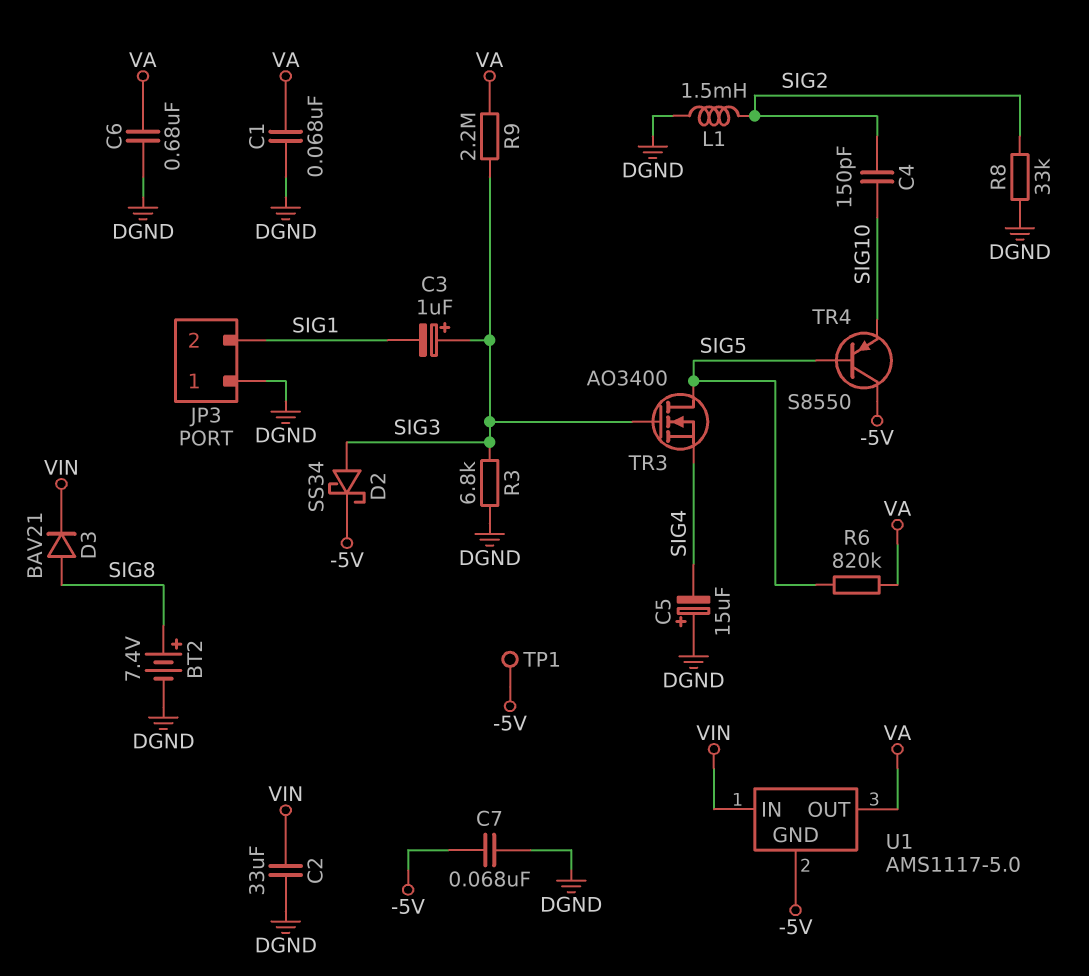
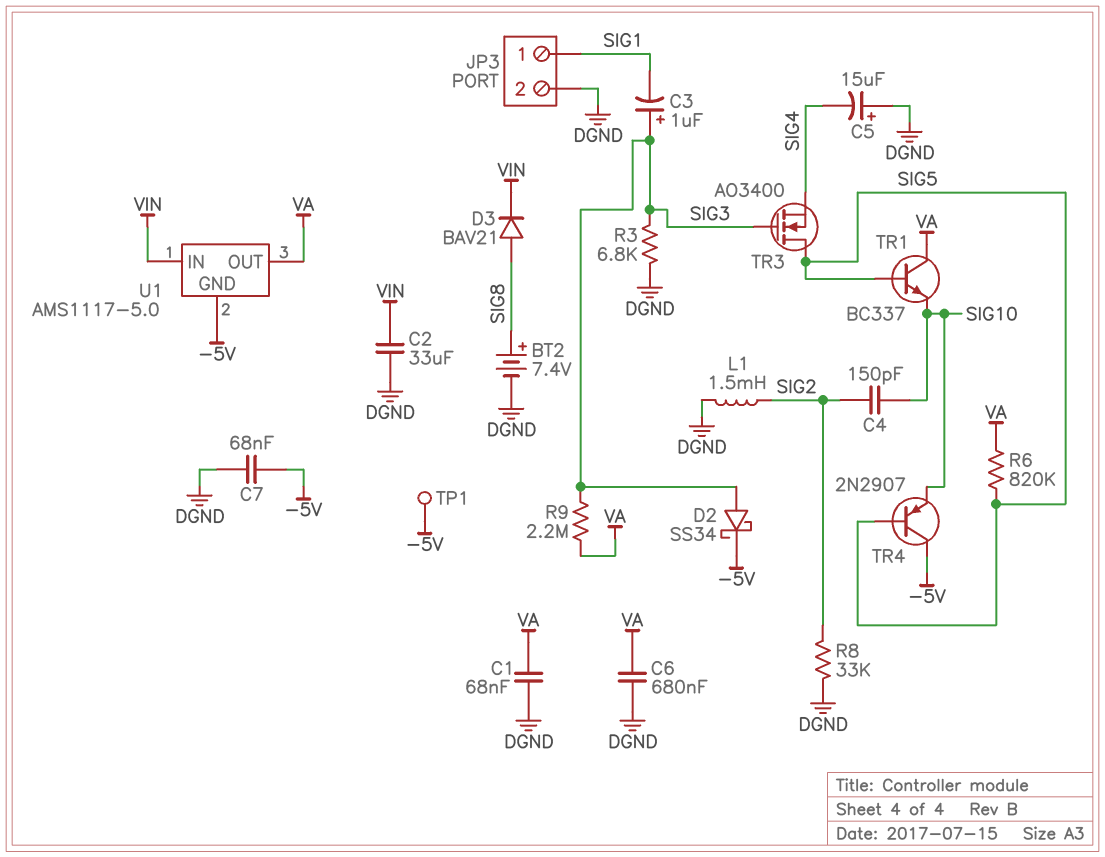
JP3 pin 1: DGND -> SIG1
JP3 pin 2: SIG1 -> DGND
TR1: none -> NPN BC337 (B SIG5, C VA, E SIG10)
TR4: PNP S8550 (B SIG5, C -5V, E SIG10) -> PNP 2N2907 (B SIG5, C -5V, E SIG10)

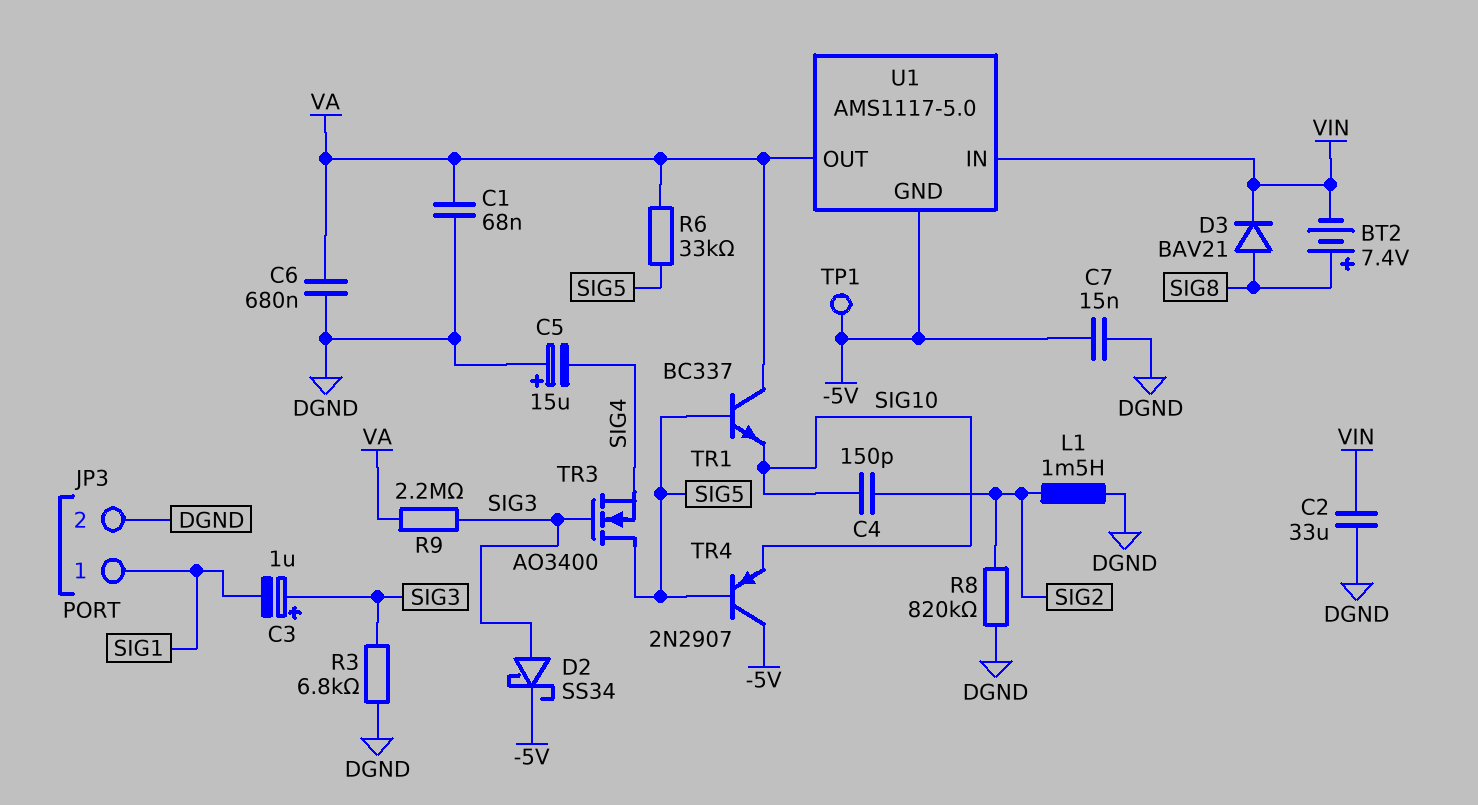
BT2: 7.4V (plus SIG8, minus DGND) -> 7.4V (plus SIG8, minus VIN)
C7: 68nF (-5V, DGND) -> 15nF (-5V, DGND)
R6: 820k (SIG5, VA) -> 33k (SIG5, VA)
R8: 33k (DGND, SIG2) -> 820k (DGND, SIG2)

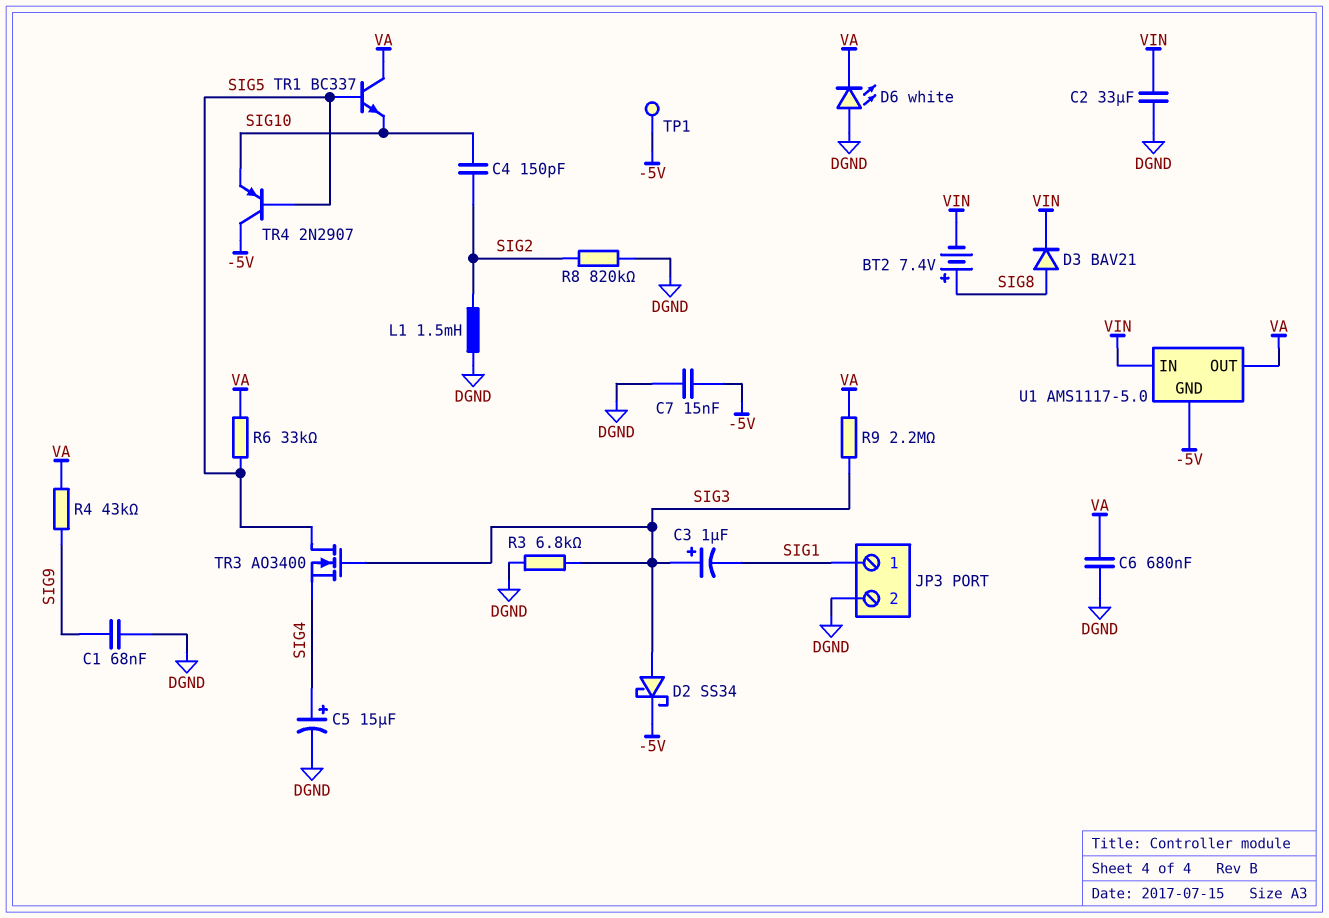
C1: 68nF (DGND, VA) -> 68nF (DGND, SIG9)
C5: 15uF (plus DGND, minus SIG4) -> 15uF (plus SIG4, minus DGND)
D6: none -> LED white (A DGND, K VA)
R4: none -> 43k (SIG9, VA)

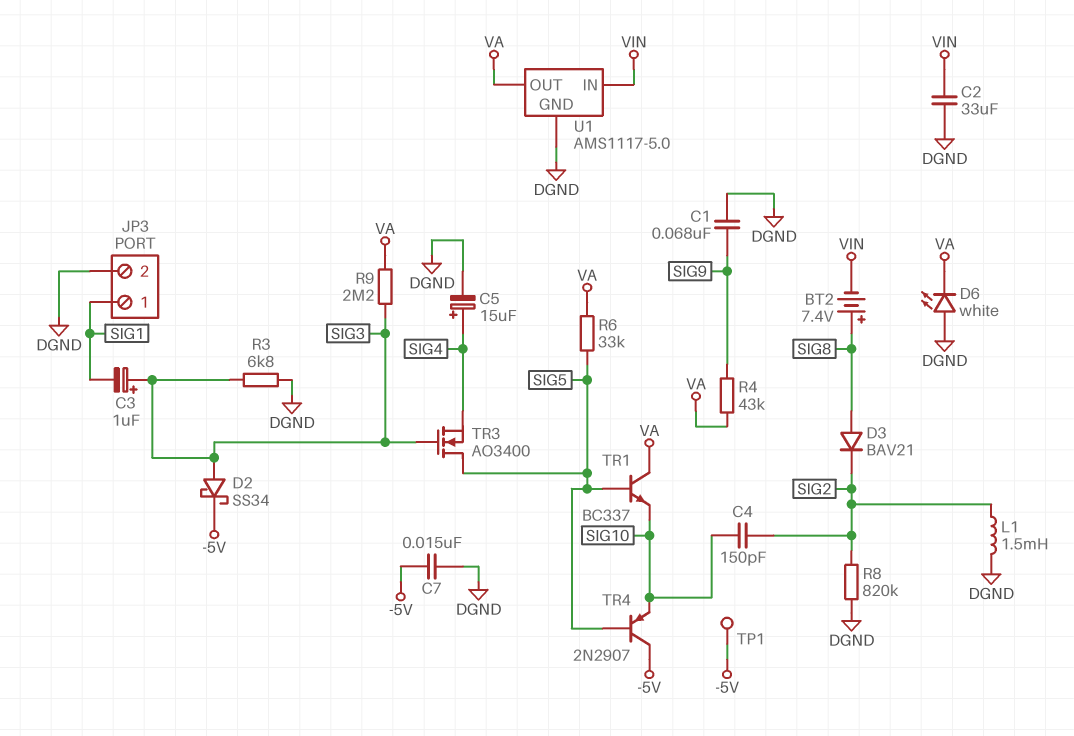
C6: 680nF (DGND, VA) -> none
D3: diode BAV21 (A SIG8, K VIN) -> diode BAV21 (A SIG8, K SIG2)
U1 pin GND: -5V -> DGND

